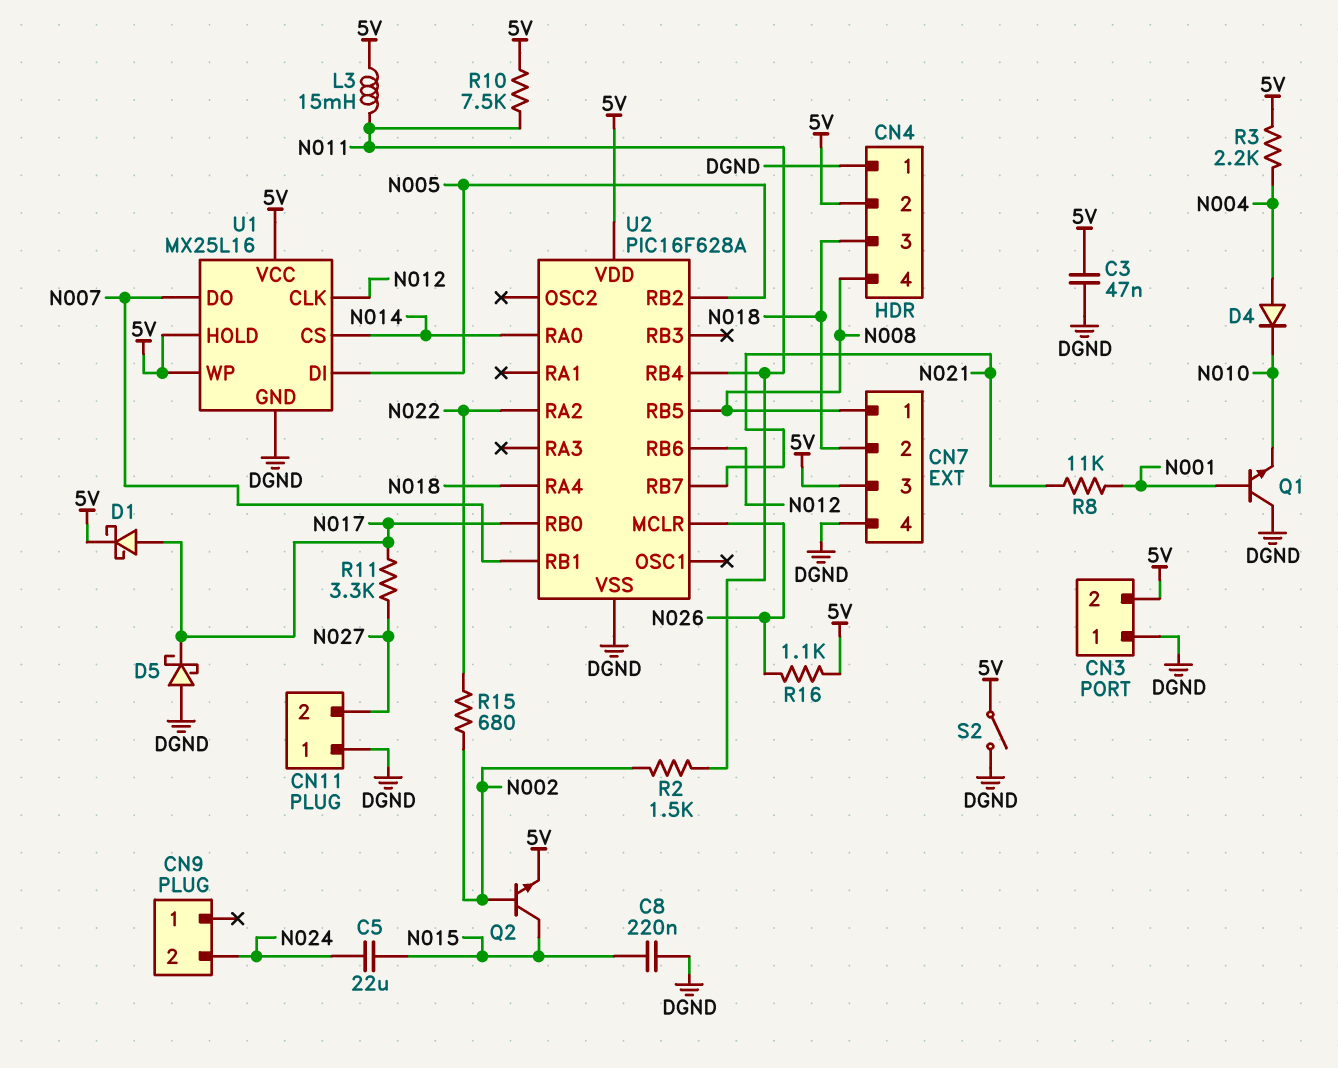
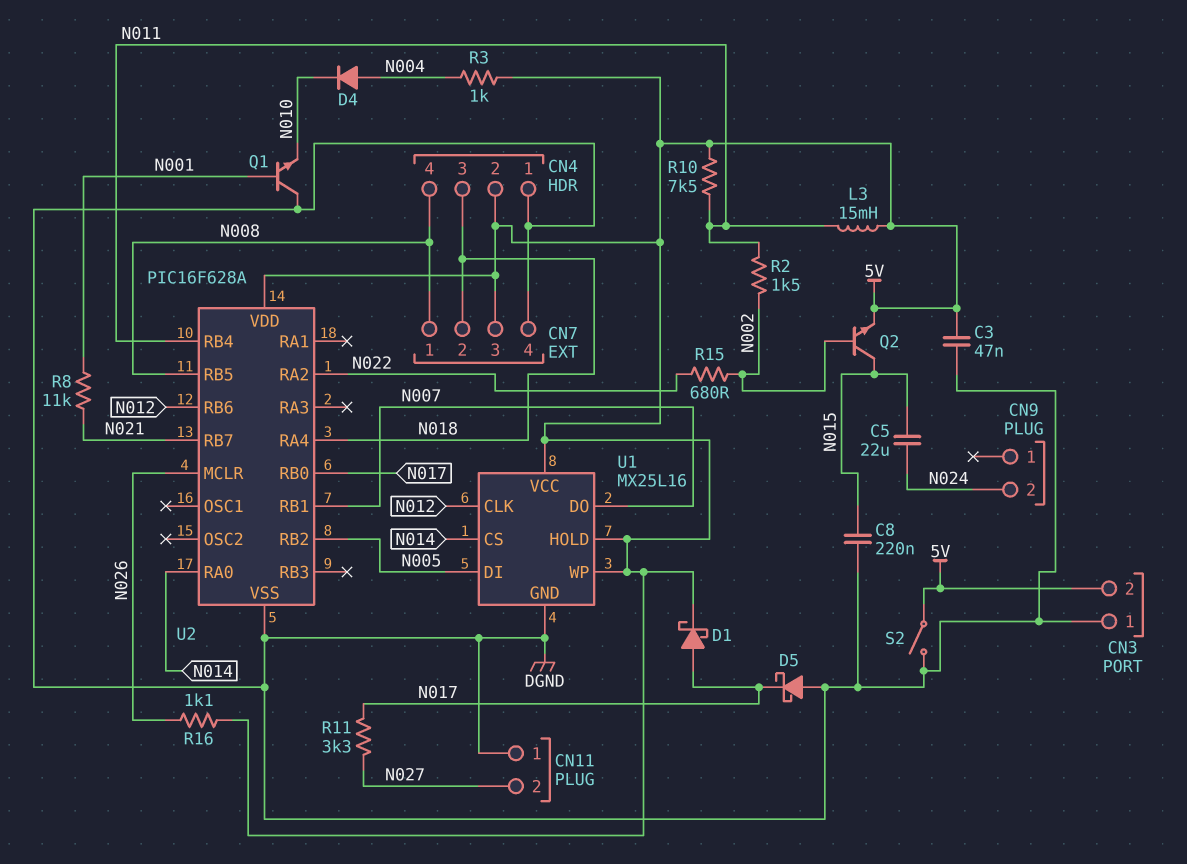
R3: 2.2k (5V, N004) -> 1k (5V, N004)

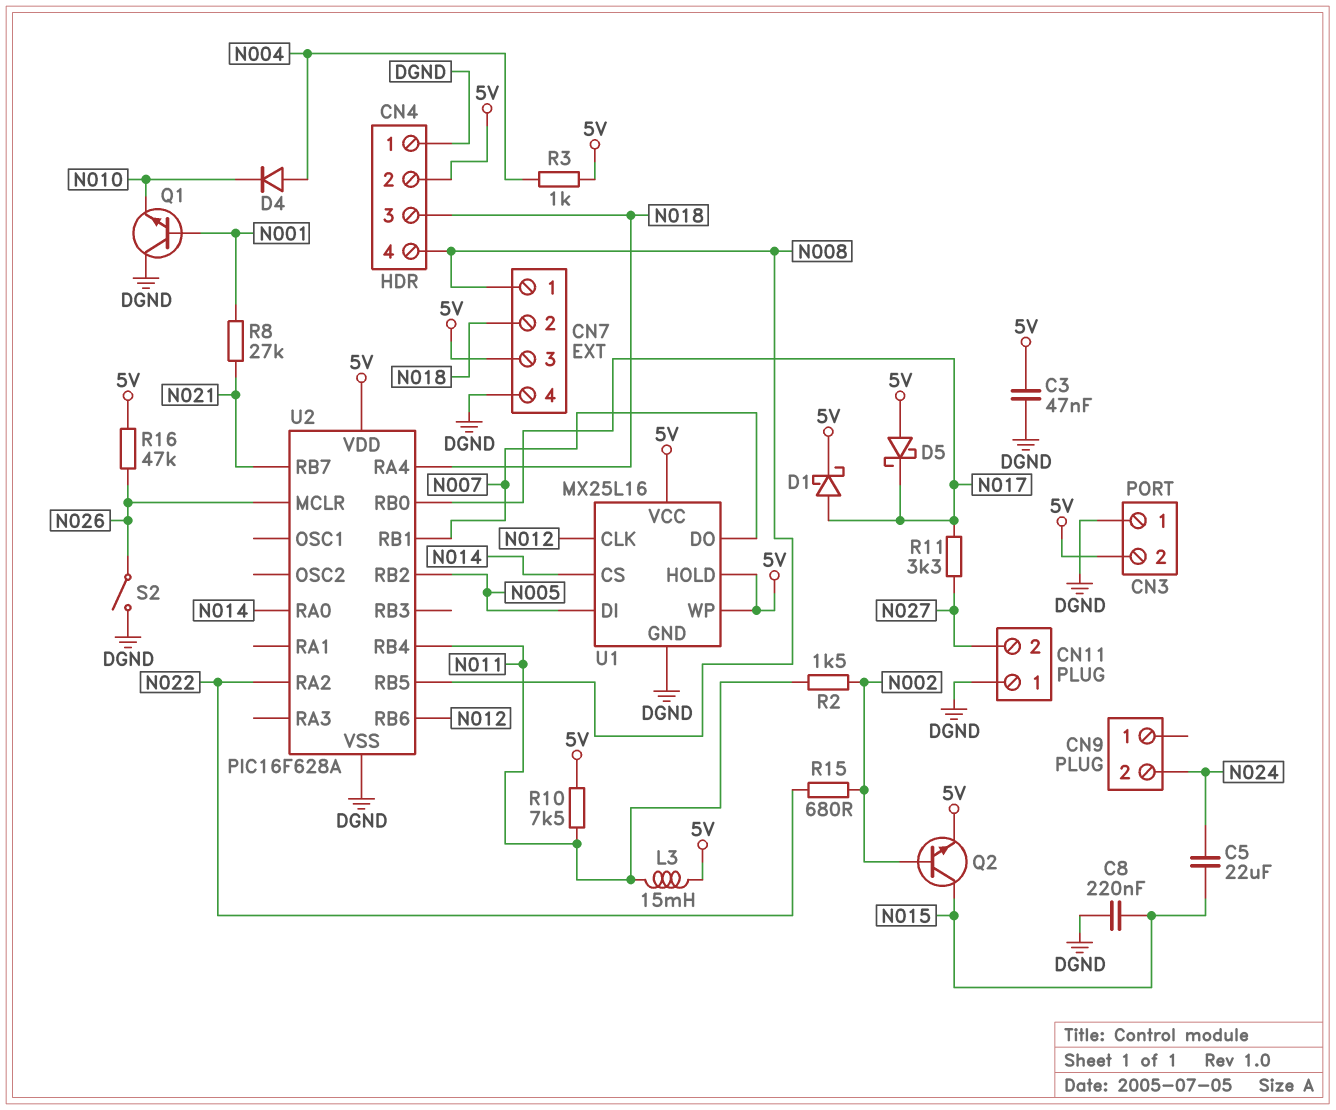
D5: schottky (A DGND, K N017) -> schottky (A 5V, K N017)
R8: 11k (N001, N021) -> 27k (N001, N021)
R16: 1.1k (5V, N026) -> 47k (5V, N026)
S2: switch (5V, DGND) -> switch (DGND, N026)

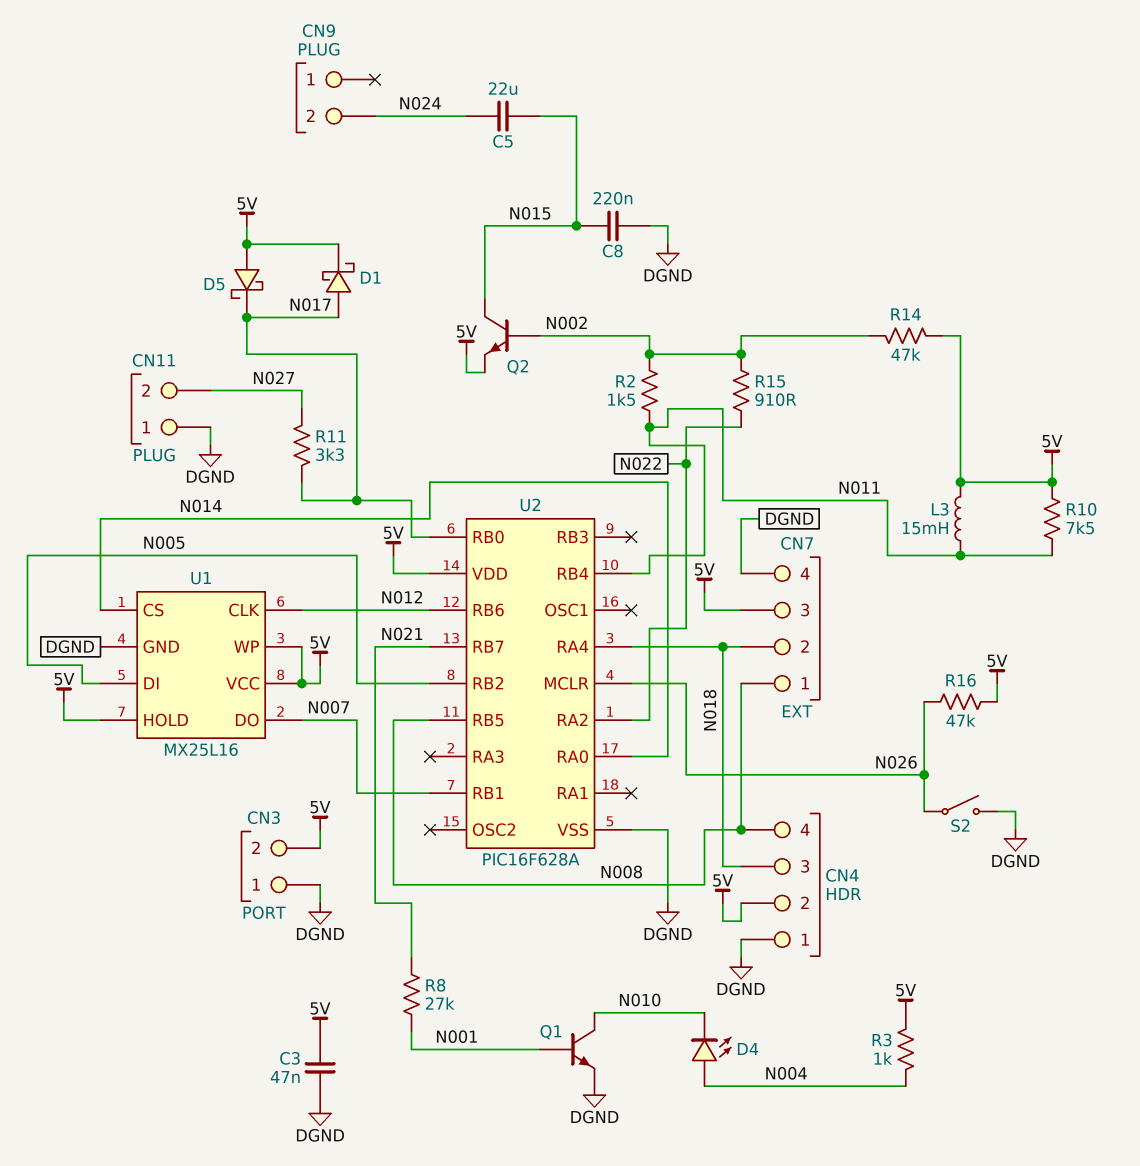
D4: diode (A N004, K N010) -> LED (A N004, K N010)
Q1: NPN (B N001, C DGND, E N010) -> NPN (B N001, C N010, E DGND)
R14: none -> 47k (5V, N002)
R15: 680 (N002, N022) -> 910 (N002, N022)

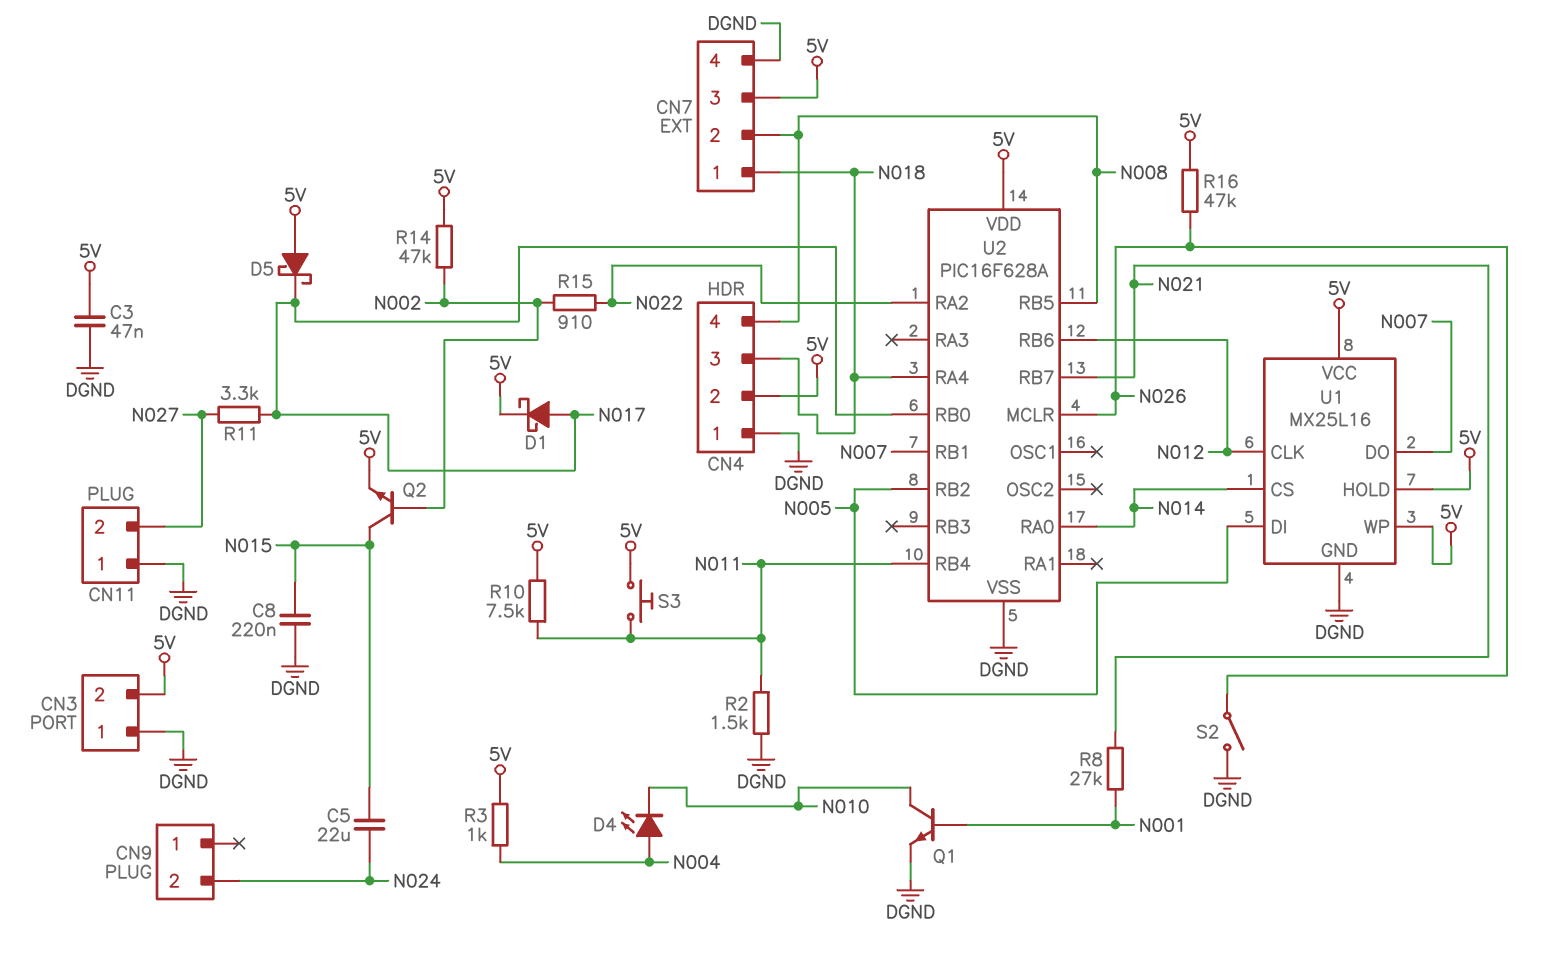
CN7 pin 1: N008 -> N018
CN7 pin 2: N018 -> N008
L3: 15mH (5V, N011) -> none
R2: 1.5k (N002, N011) -> 1.5k (DGND, N011)
S3: none -> button (5V, N011)

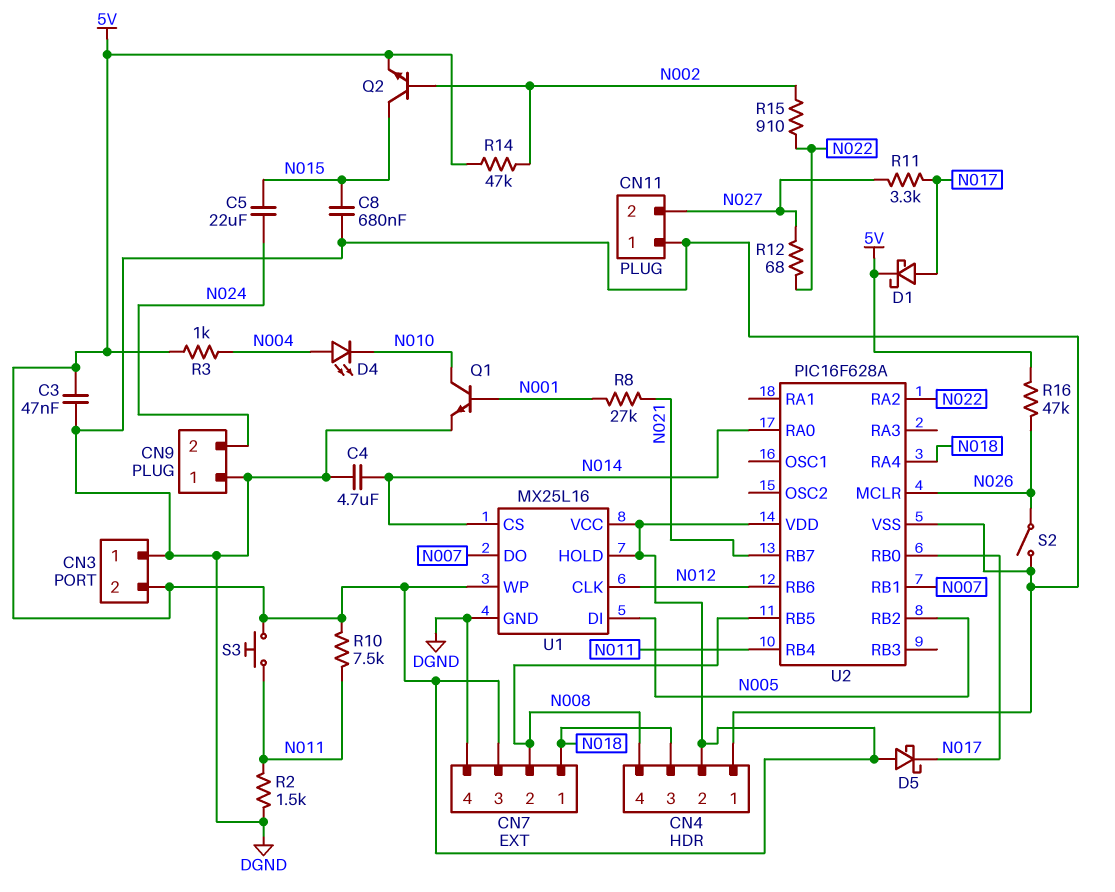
C4: none -> 4.7uF (DGND, N014)
C8: 220nF (DGND, N015) -> 680nF (DGND, N015)
CN9 pin 1: none -> DGND
R12: none -> 68 (N022, N027)

